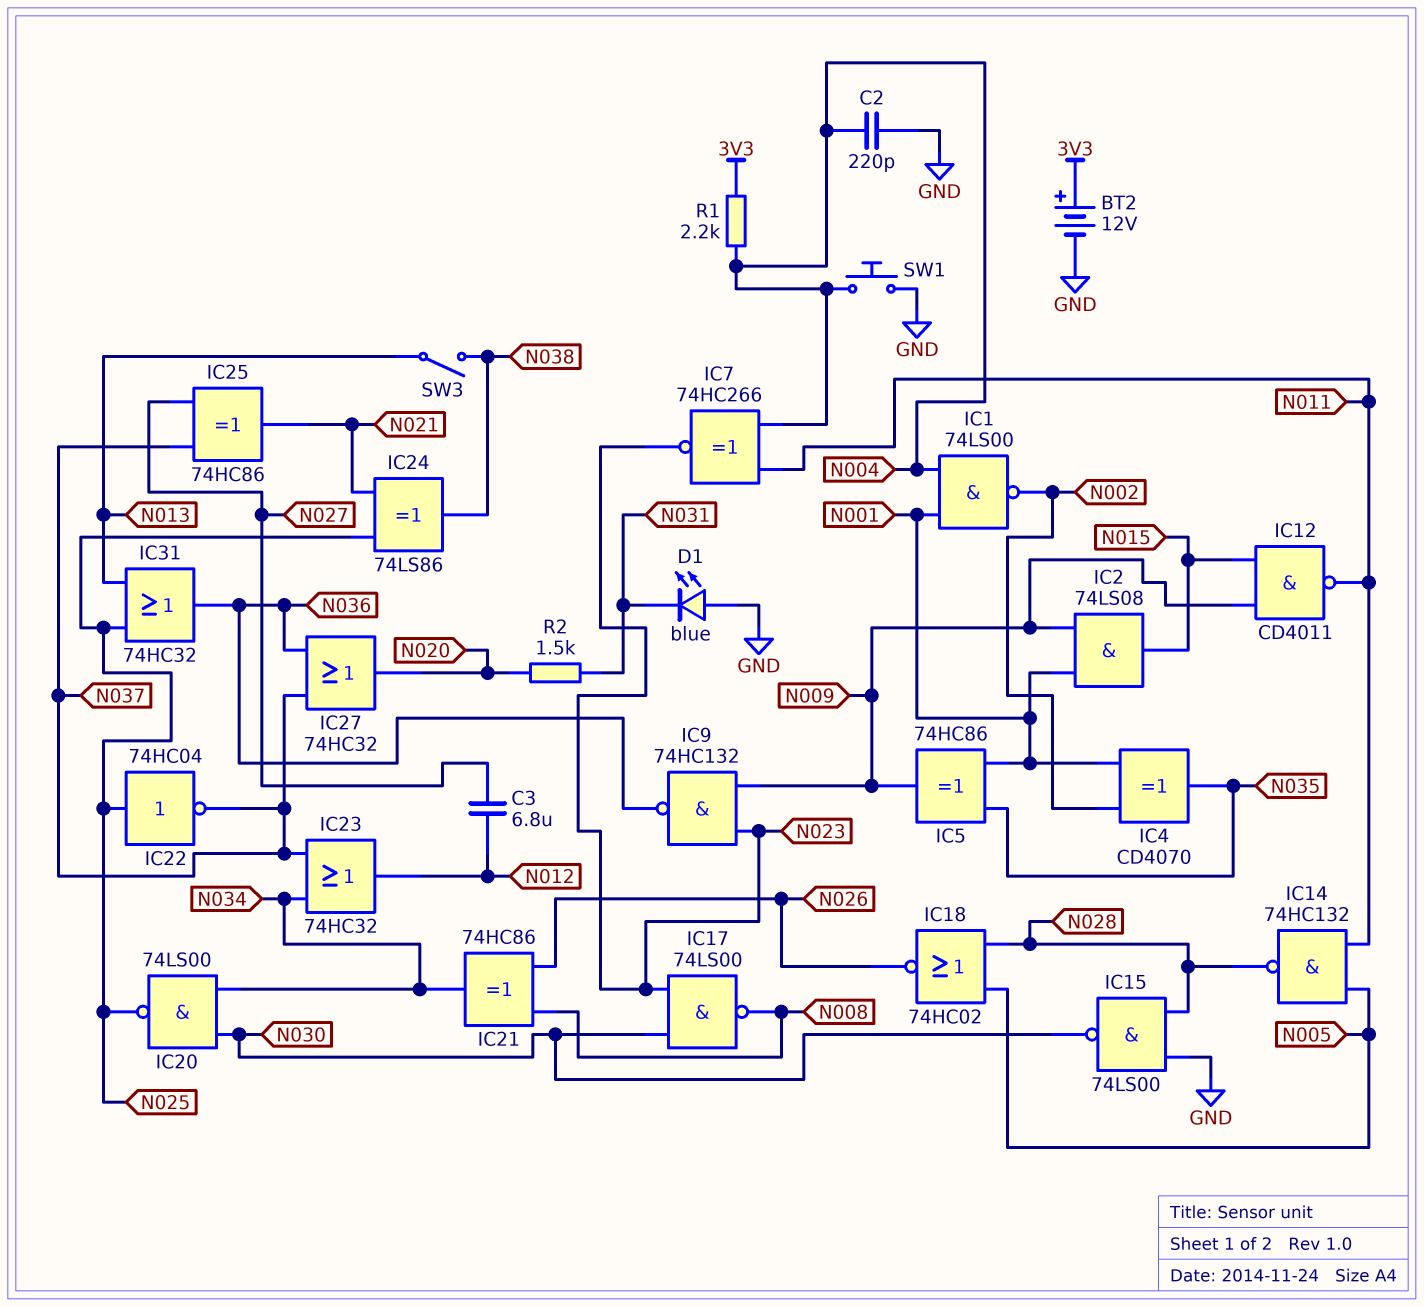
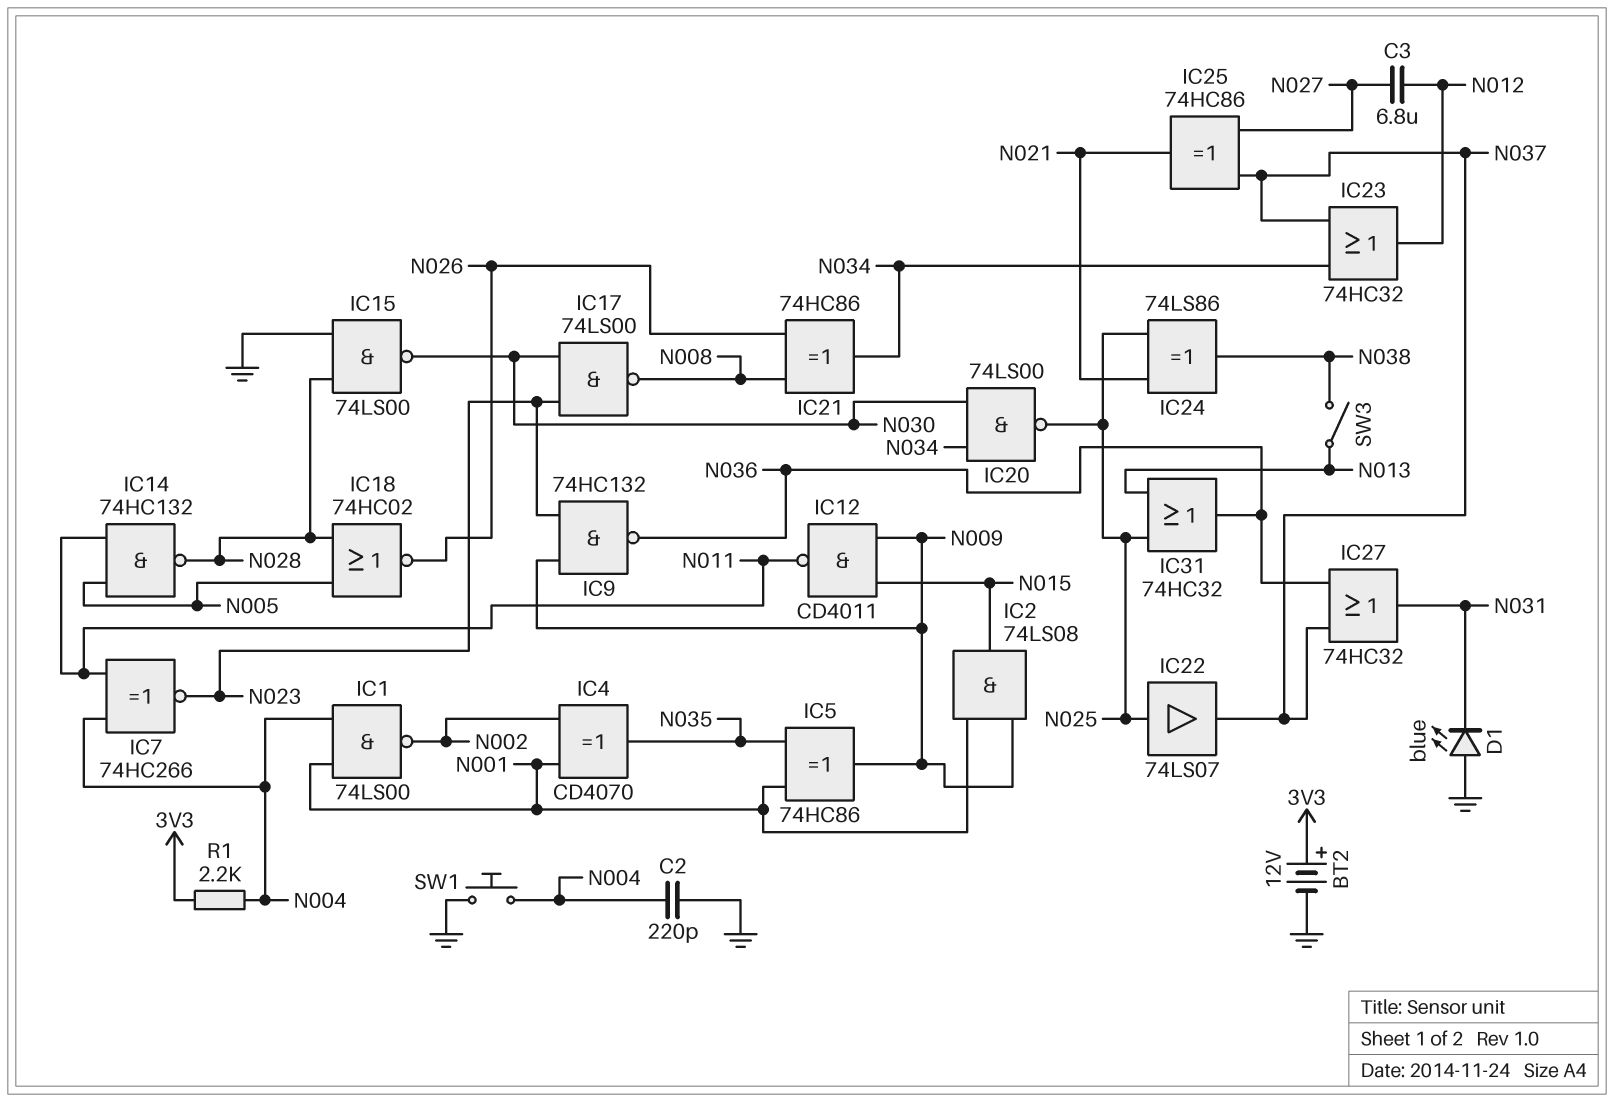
IC22: NOT 74HC04 (in N025, out N037) -> buffer 74LS07 (in N025, out N037)
IC27: OR 74HC32 (in N036, in N037, out N020) -> OR 74HC32 (in N036, in N037, out N031)
R2: 1.5k (N020, N031) -> none

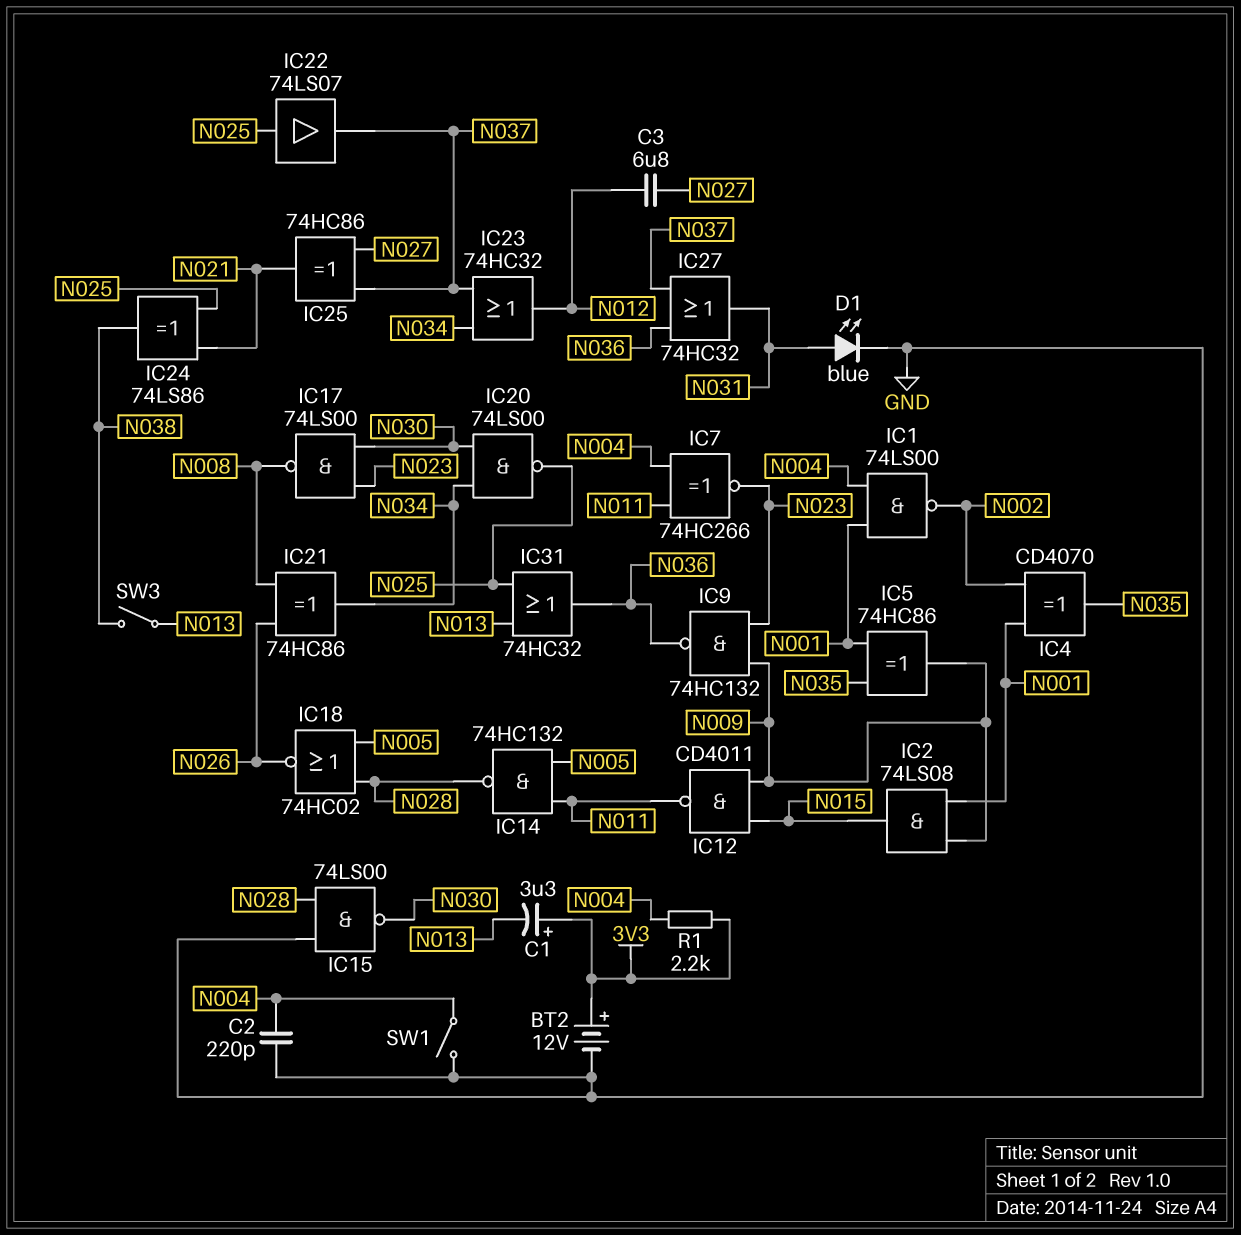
C1: none -> 3.3uF (plus 3V3, minus N013)
D1: LED blue (A GND, K N031) -> LED blue (A N031, K GND)
SW1: button (GND, N004) -> switch (GND, N004)

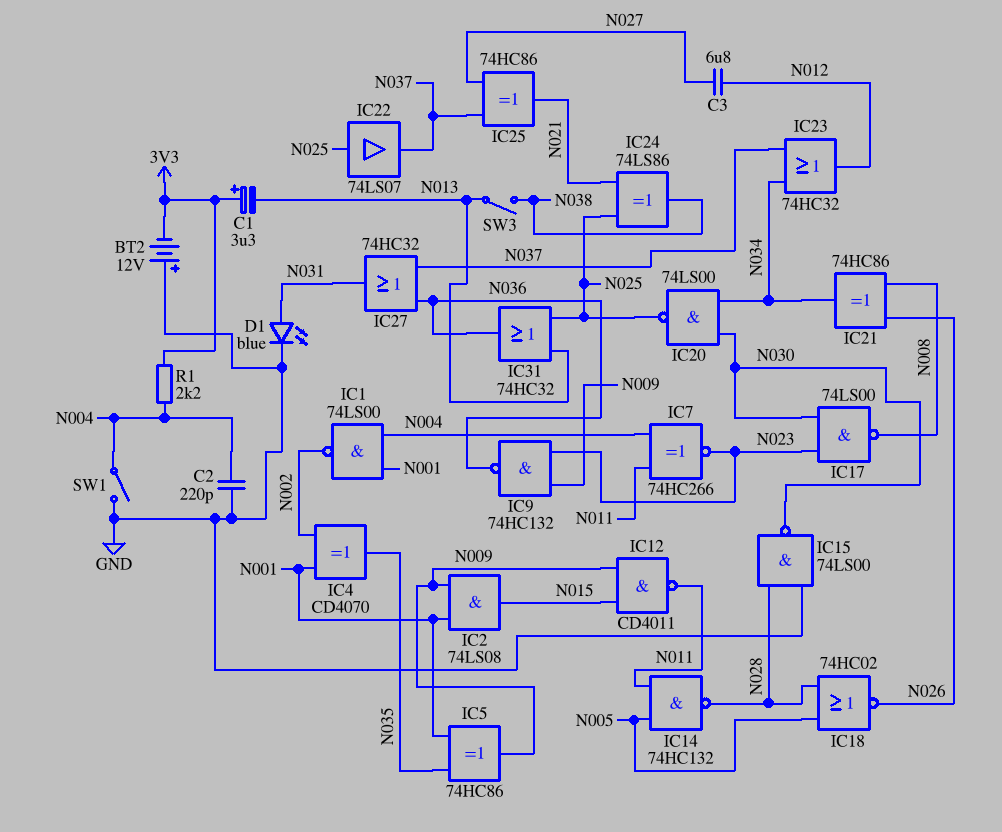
BT2: 12V (plus 3V3, minus GND) -> 12V (plus GND, minus 3V3)

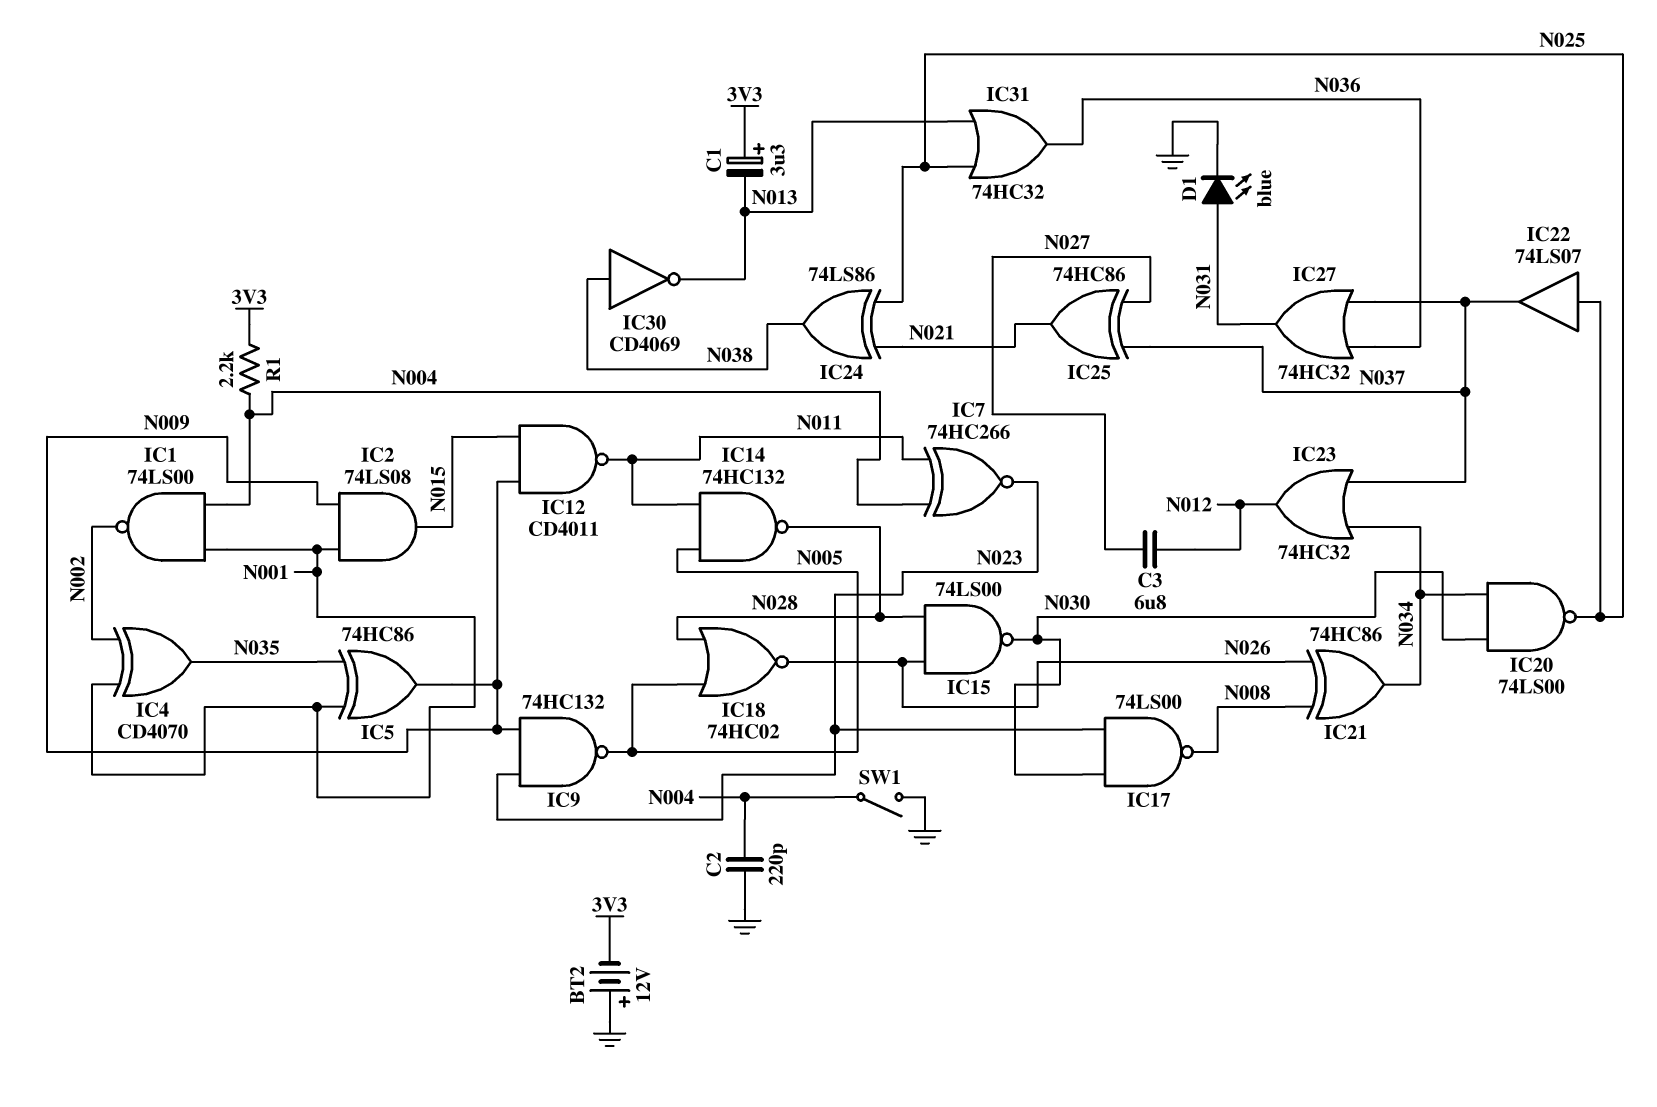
IC9: NAND 74HC132 (in N009, in N023, out N036) -> NAND 74HC132 (in N009, in N023, out N005)
IC15: NAND 74LS00 (in GND, in N028, out N030) -> NAND 74LS00 (in N026, in N028, out N030)
IC30: none -> NOT CD4069 (in N038, out N013)
SW3: switch (N013, N038) -> none

